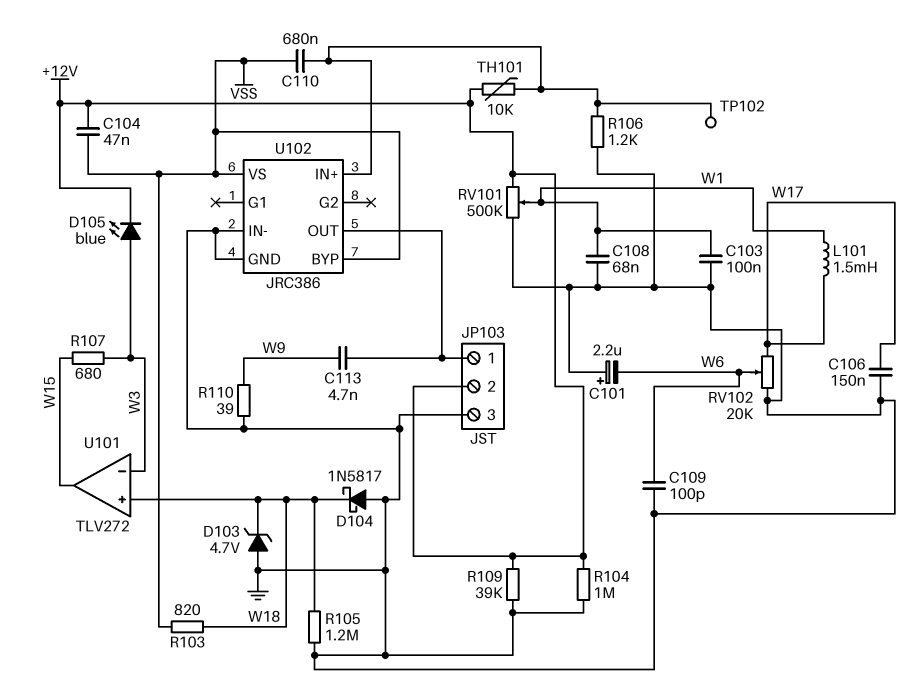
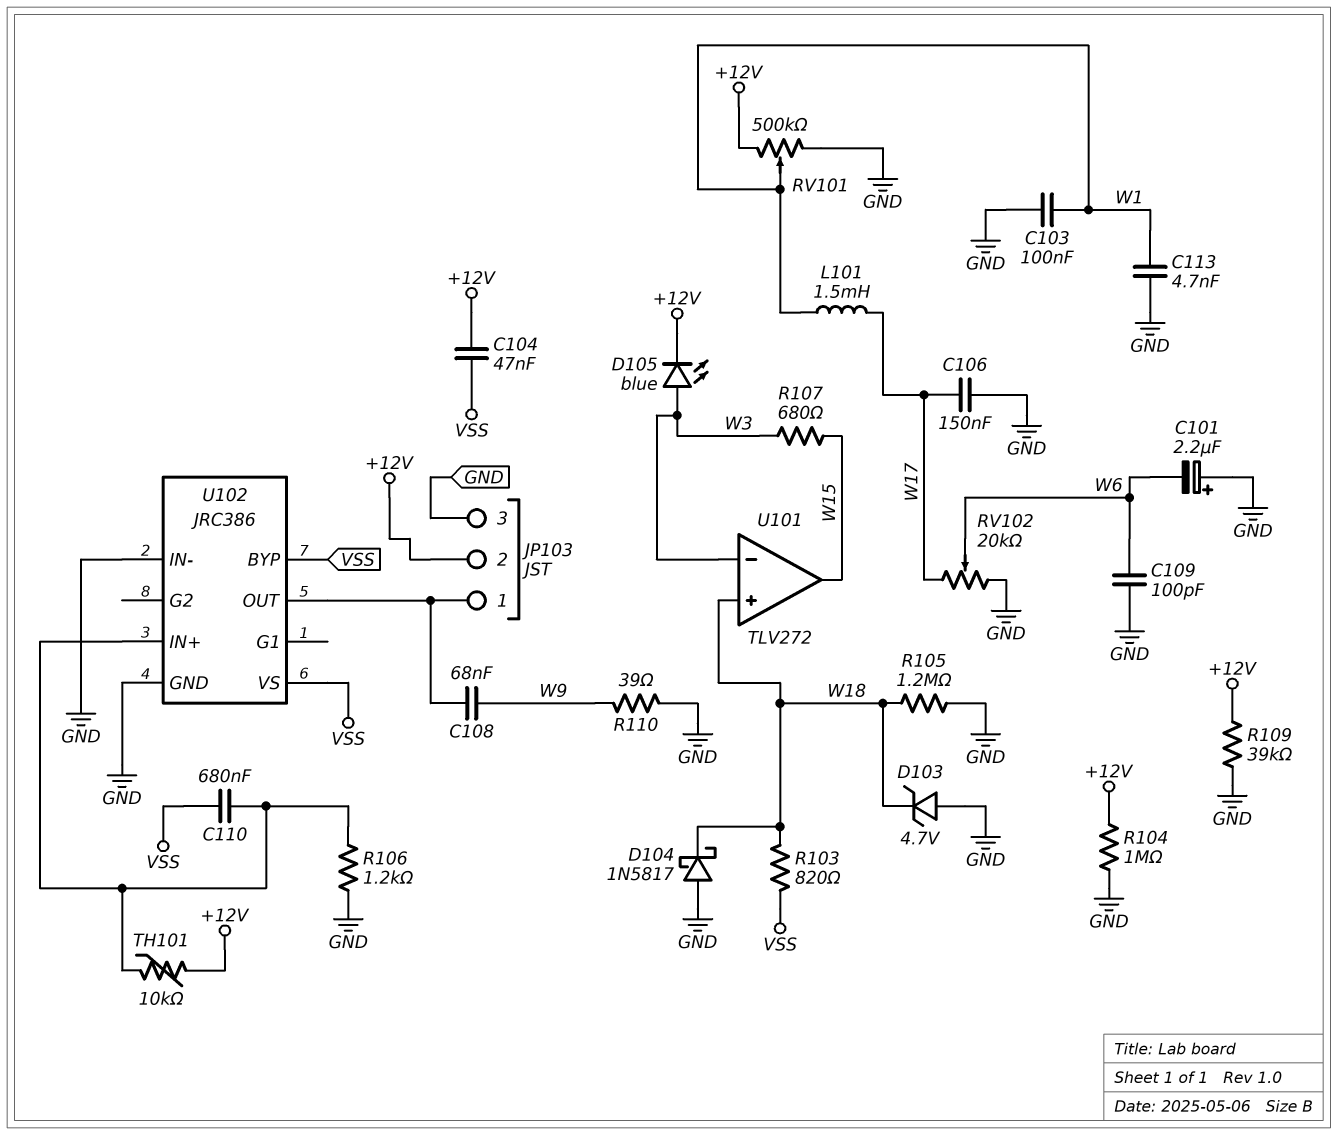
C108: 68nF (GND, W1) -> 68nF (JP103/1, W9)
C113: 4.7nF (JP103/1, W9) -> 4.7nF (GND, W1)
TP102: test point (U102/IN+) -> none

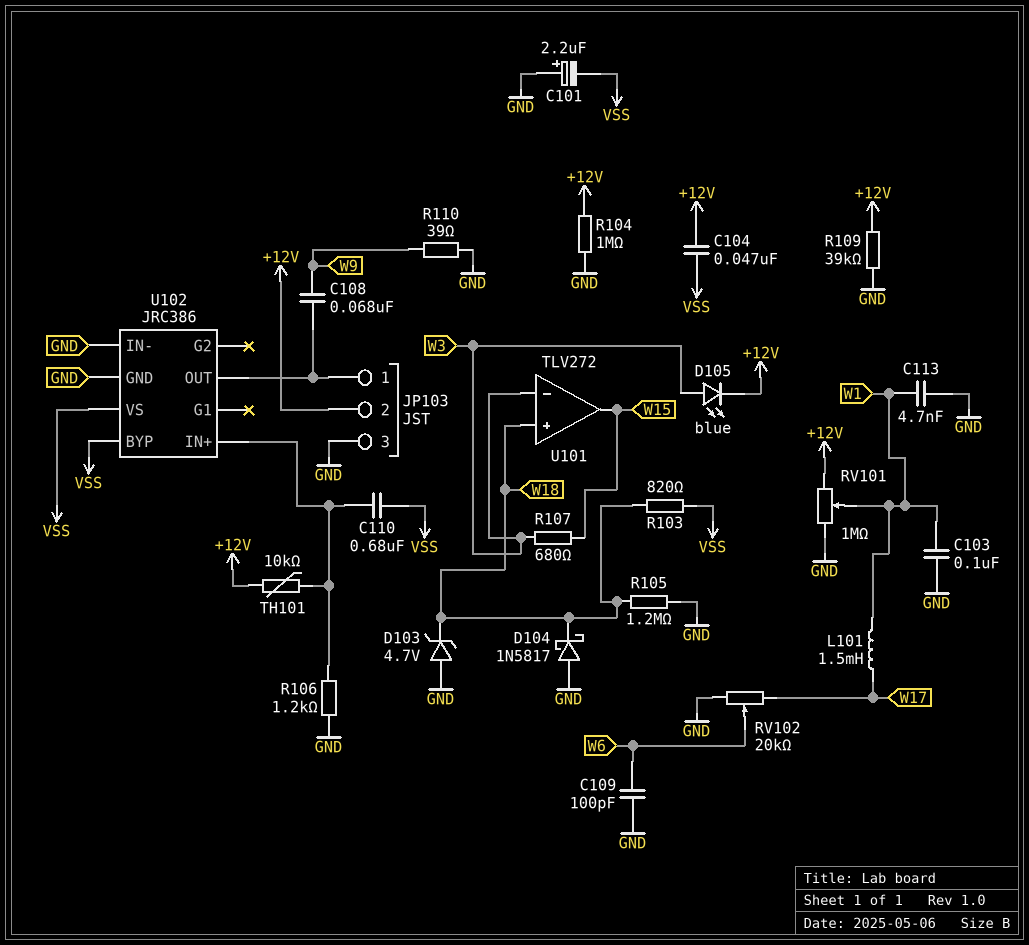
C101: 2.2uF (plus GND, minus W6) -> 2.2uF (plus GND, minus VSS)
C106: 150nF (GND, W17) -> none
RV101: 500k (+12V, GND, wiper W1) -> 1M (+12V, GND, wiper W1)

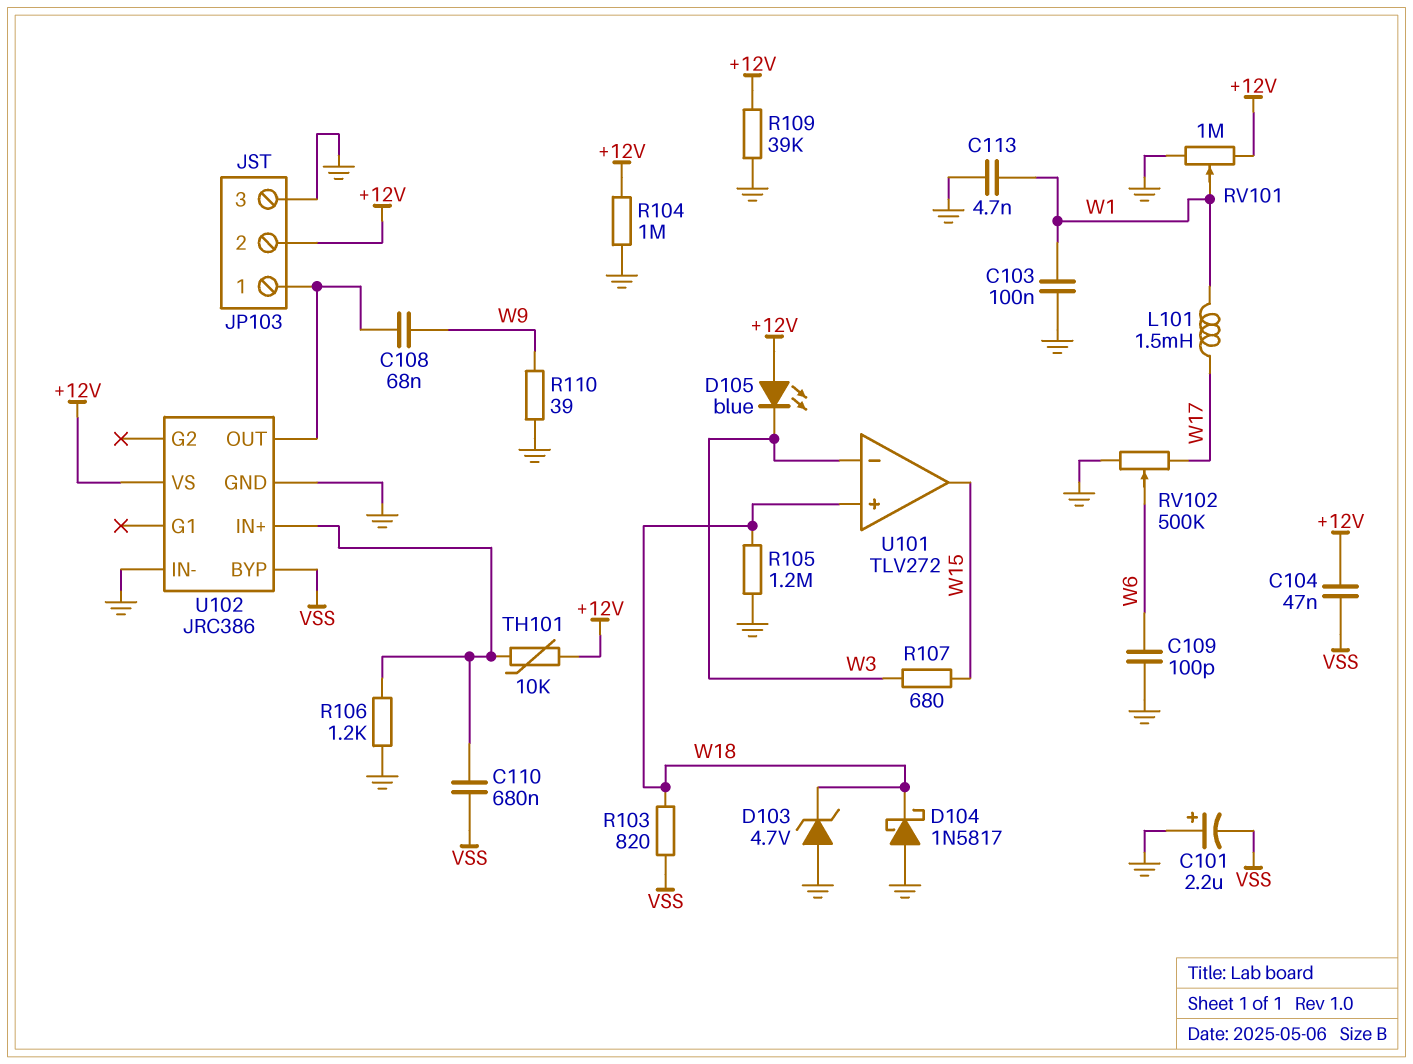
D105: LED blue (A W3, K +12V) -> LED blue (A +12V, K W3)
RV102: 20k (GND, W17, wiper W6) -> 500k (GND, W17, wiper W6)
U102 pin VS: VSS -> +12V

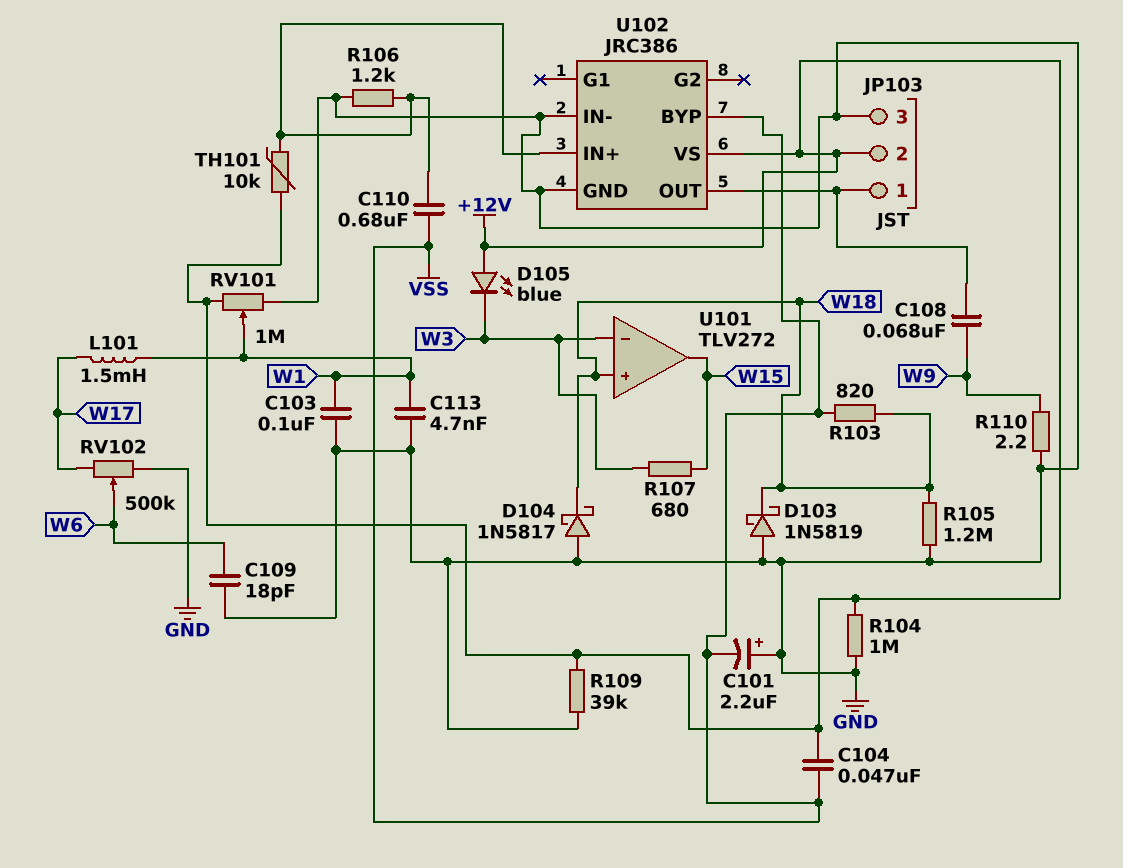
C109: 100pF (GND, W6) -> 18pF (GND, W6)
D103: zener 4.7V (A GND, K W18) -> schottky 1N5819 (A GND, K W18)
R110: 39 (GND, W9) -> 2.2 (GND, W9)

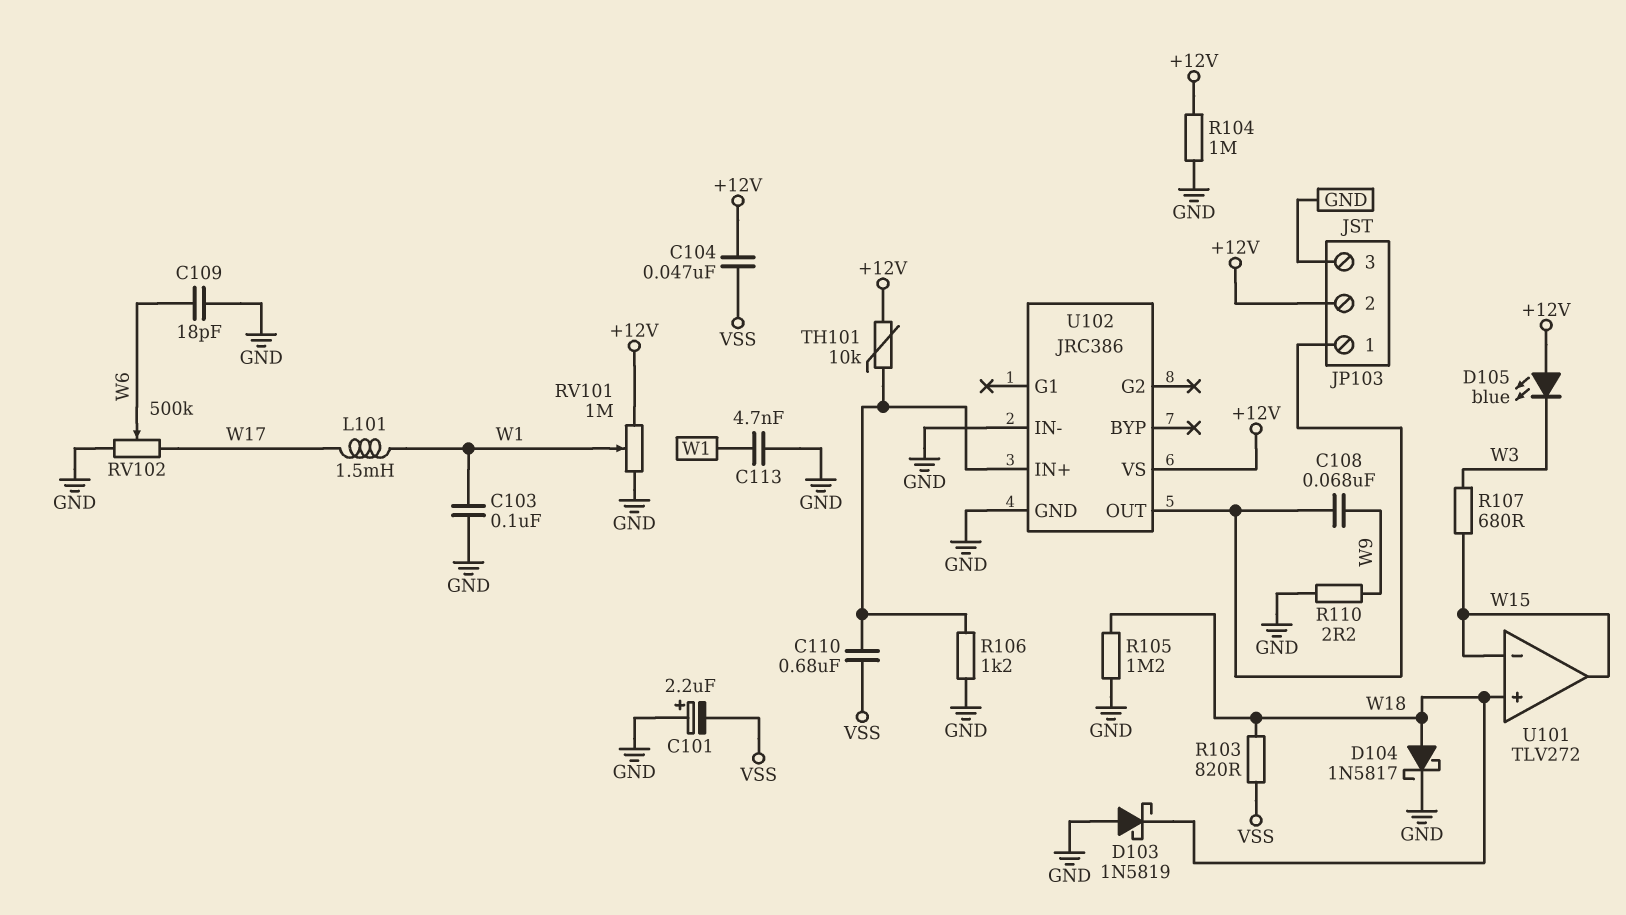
D104: schottky 1N5817 (A GND, K W18) -> schottky 1N5817 (A W18, K GND)
R109: 39k (+12V, GND) -> none
U101 pin in-: W3 -> W15
U102 pin BYP: VSS -> none

